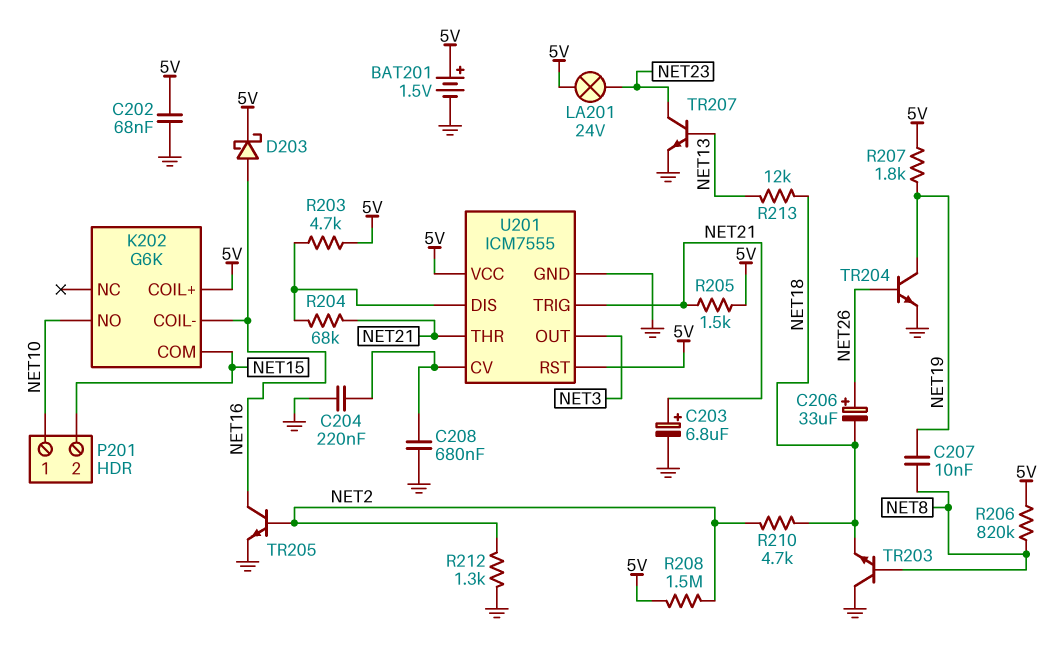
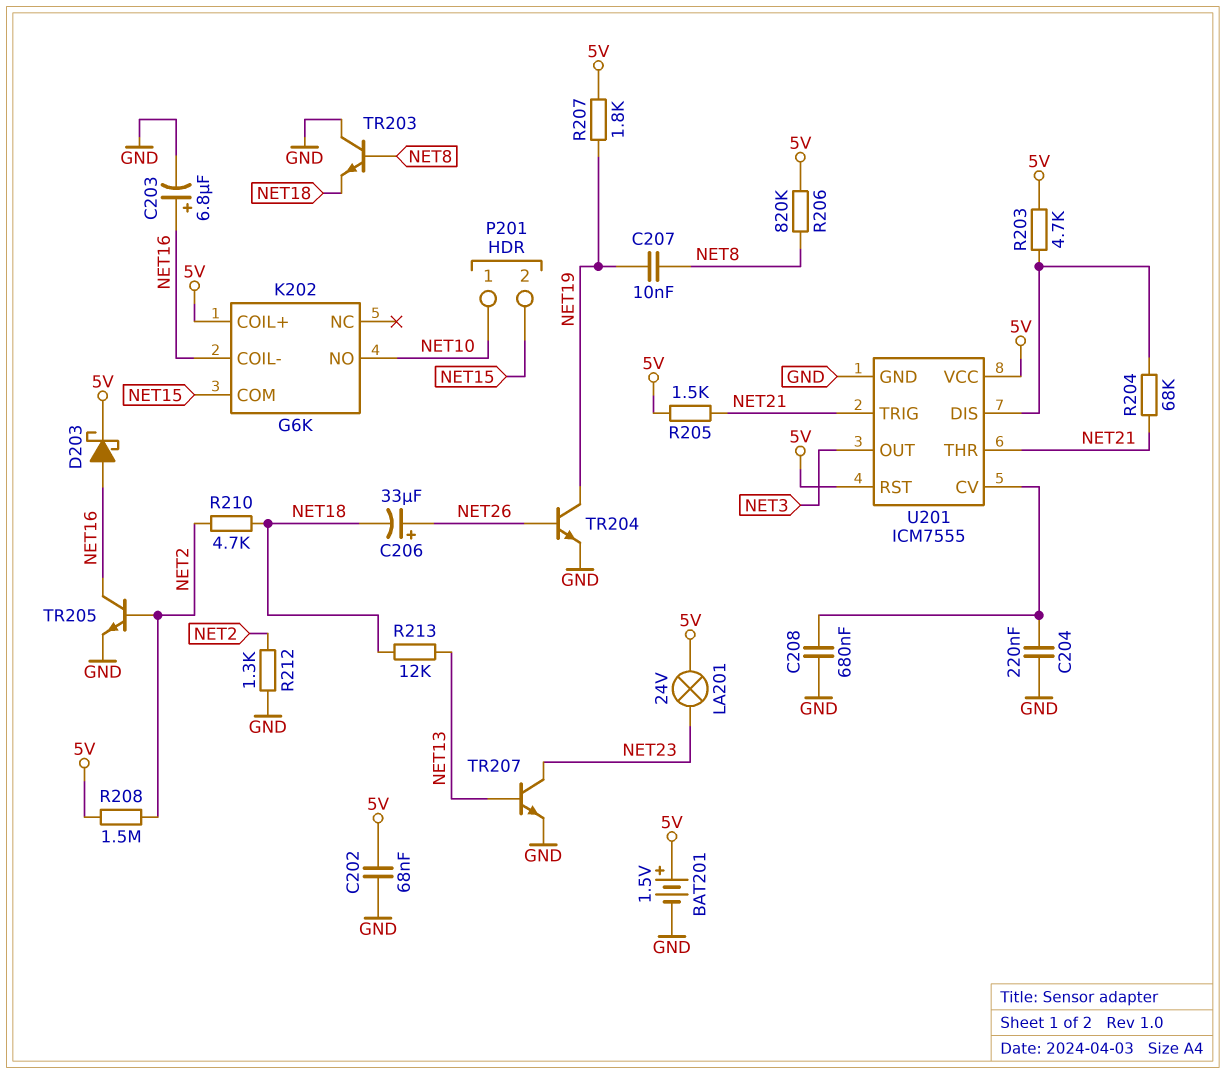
C203: 6.8uF (plus NET21, minus GND) -> 6.8uF (plus NET16, minus GND)

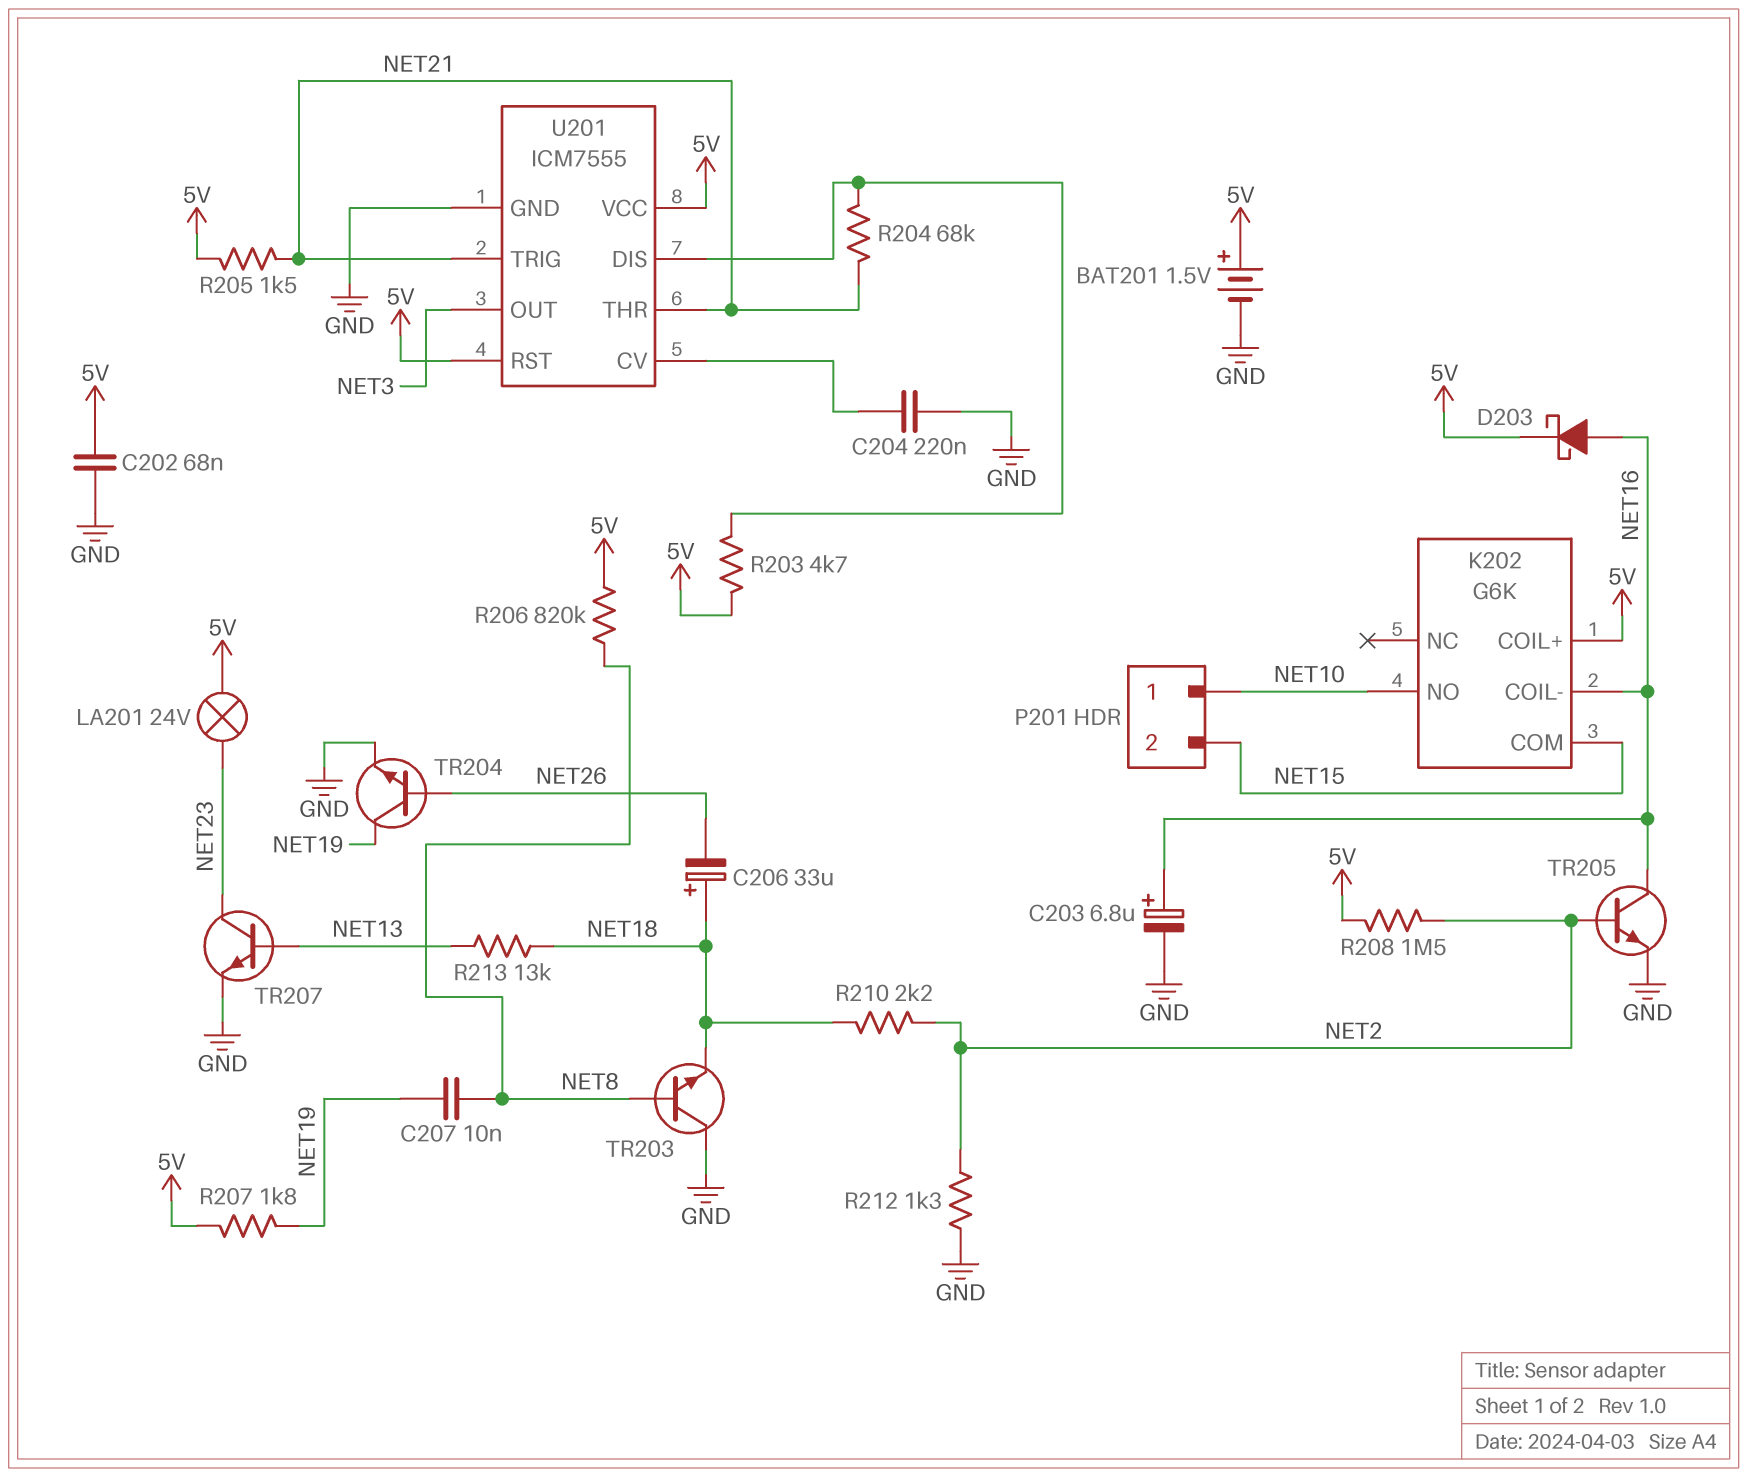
C206: 33uF (plus NET26, minus NET18) -> 33uF (plus NET18, minus NET26)
C208: 680nF (GND, U201/CV) -> none
R210: 4.7k (NET2, NET18) -> 2.2k (NET2, NET18)
R213: 12k (NET13, NET18) -> 13k (NET13, NET18)

